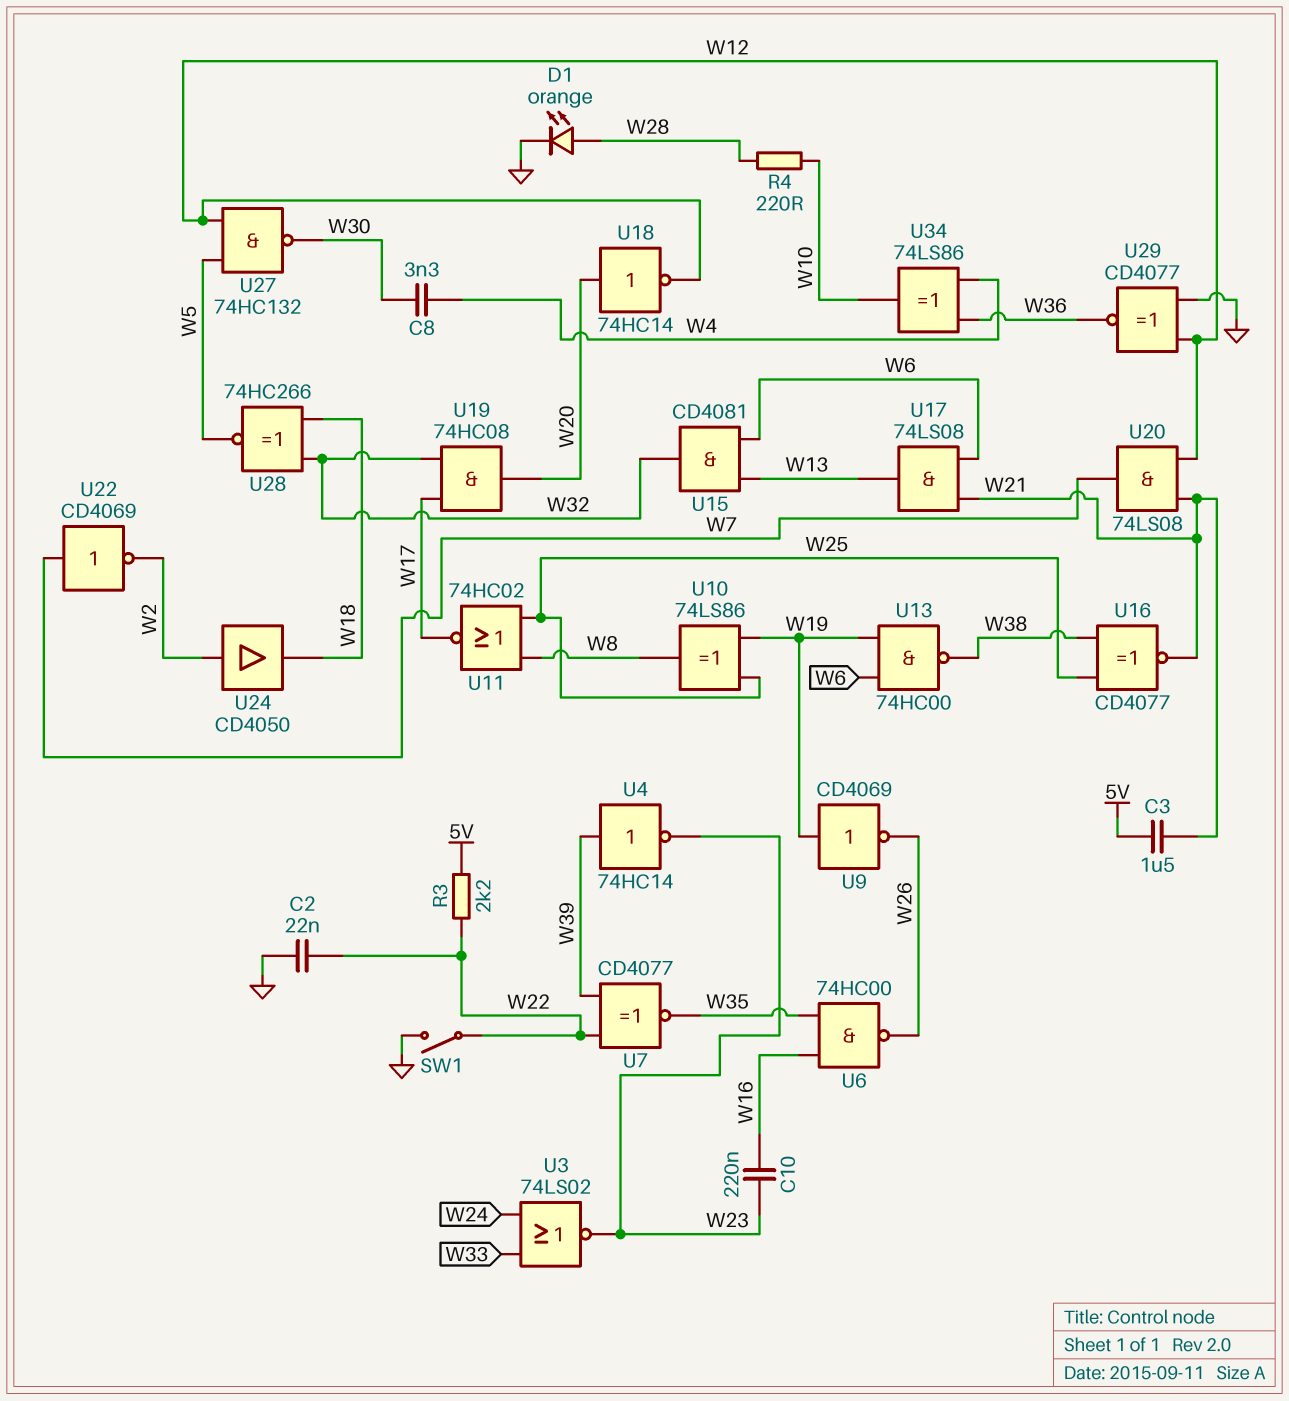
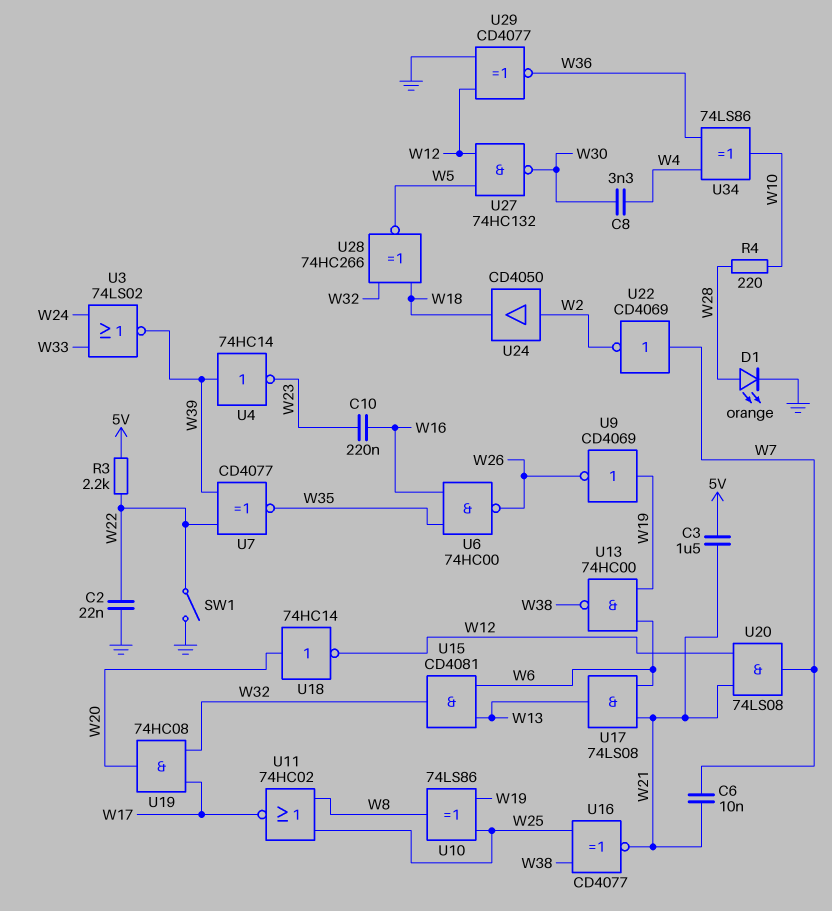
C6: none -> 10nF (W7, W21)
U3: NOR 74LS02 (in W24, in W33, out W23) -> NOR 74LS02 (in W24, in W33, out W39)

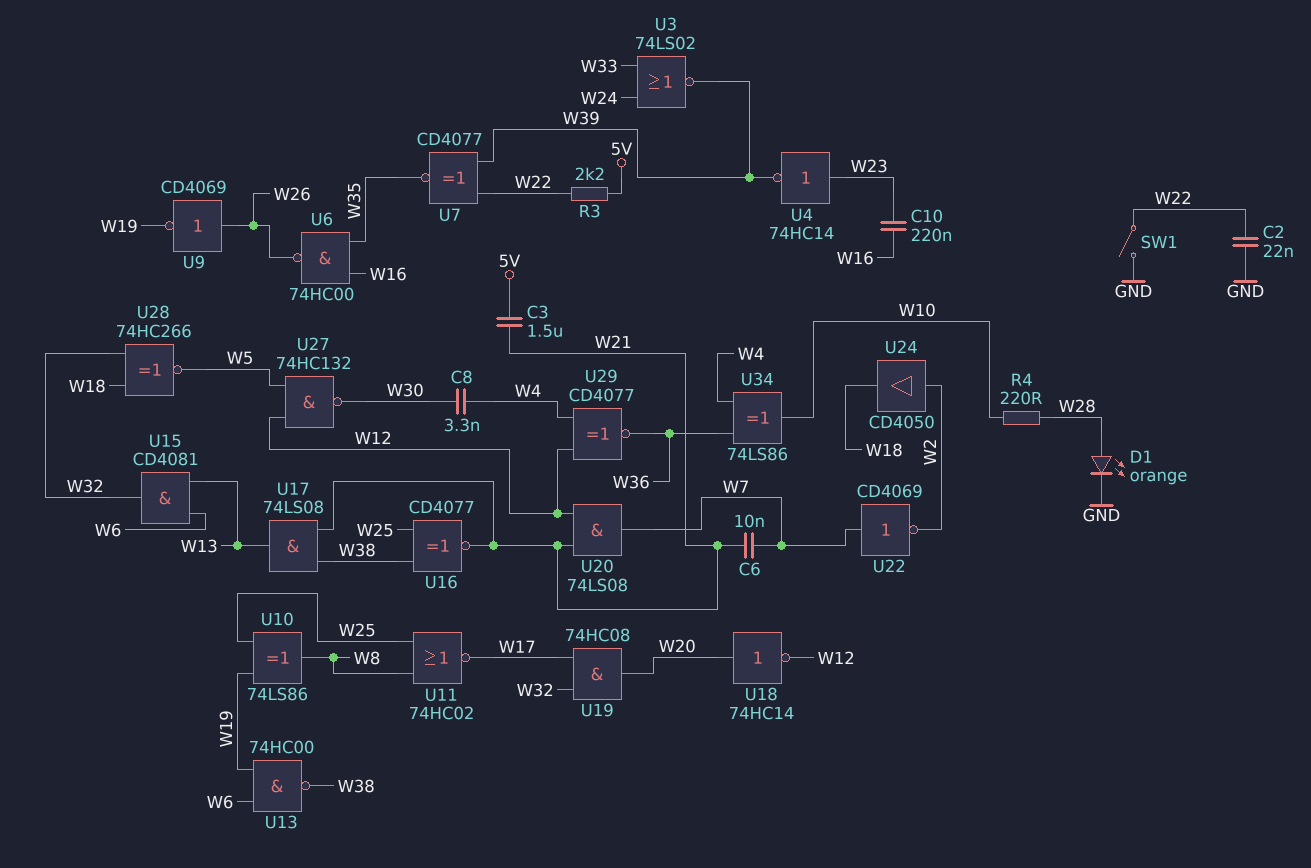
U4: NOT 74HC14 (in W39, out W23) -> NOT 74HC14 (in W23, out W39)
U9: NOT CD4069 (in W19, out W26) -> NOT CD4069 (in W26, out W19)
U17: AND 74LS08 (in W6, in W21, out W13) -> AND 74LS08 (in W21, in W38, out W13)
U29: XNOR CD4077 (in GND, in W12, out W36) -> XNOR CD4077 (in W4, in W12, out W36)

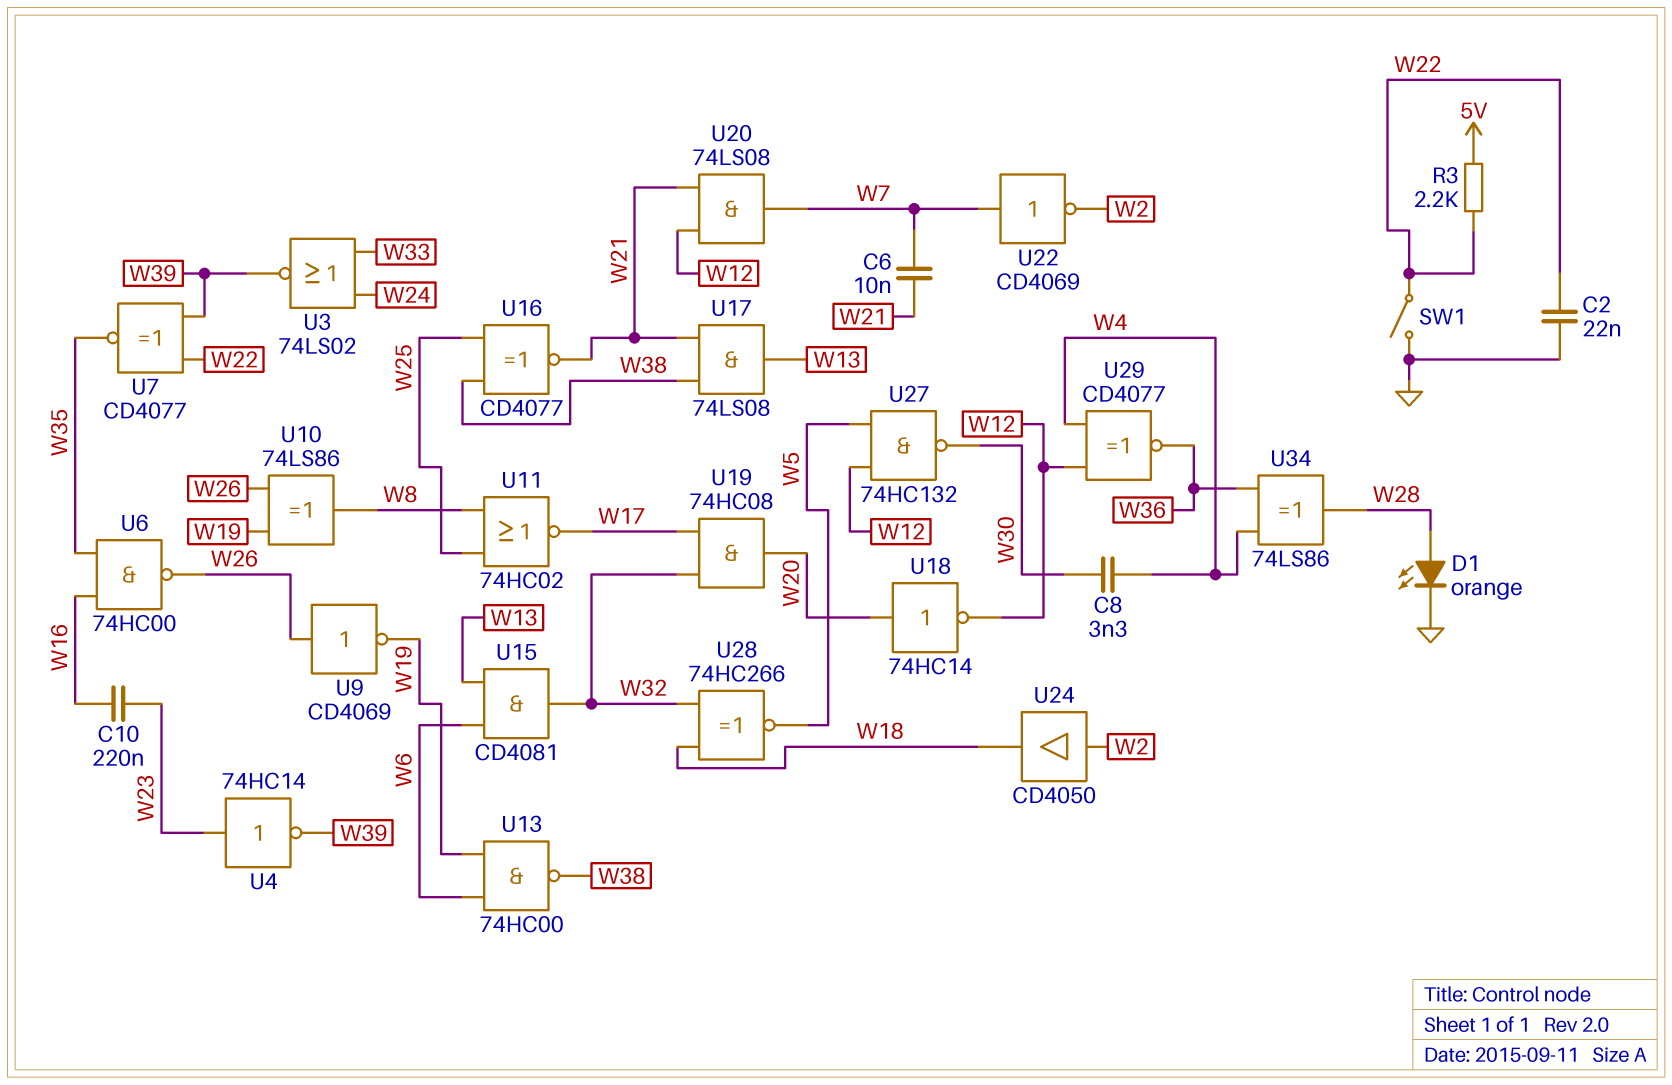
C3: 1.5uF (5V, W21) -> none
R4: 220 (W10, W28) -> none
U10: XOR 74LS86 (in W19, in W25, out W8) -> XOR 74LS86 (in W19, in W26, out W8)
U34: XOR 74LS86 (in W4, in W36, out W10) -> XOR 74LS86 (in W4, in W36, out W28)

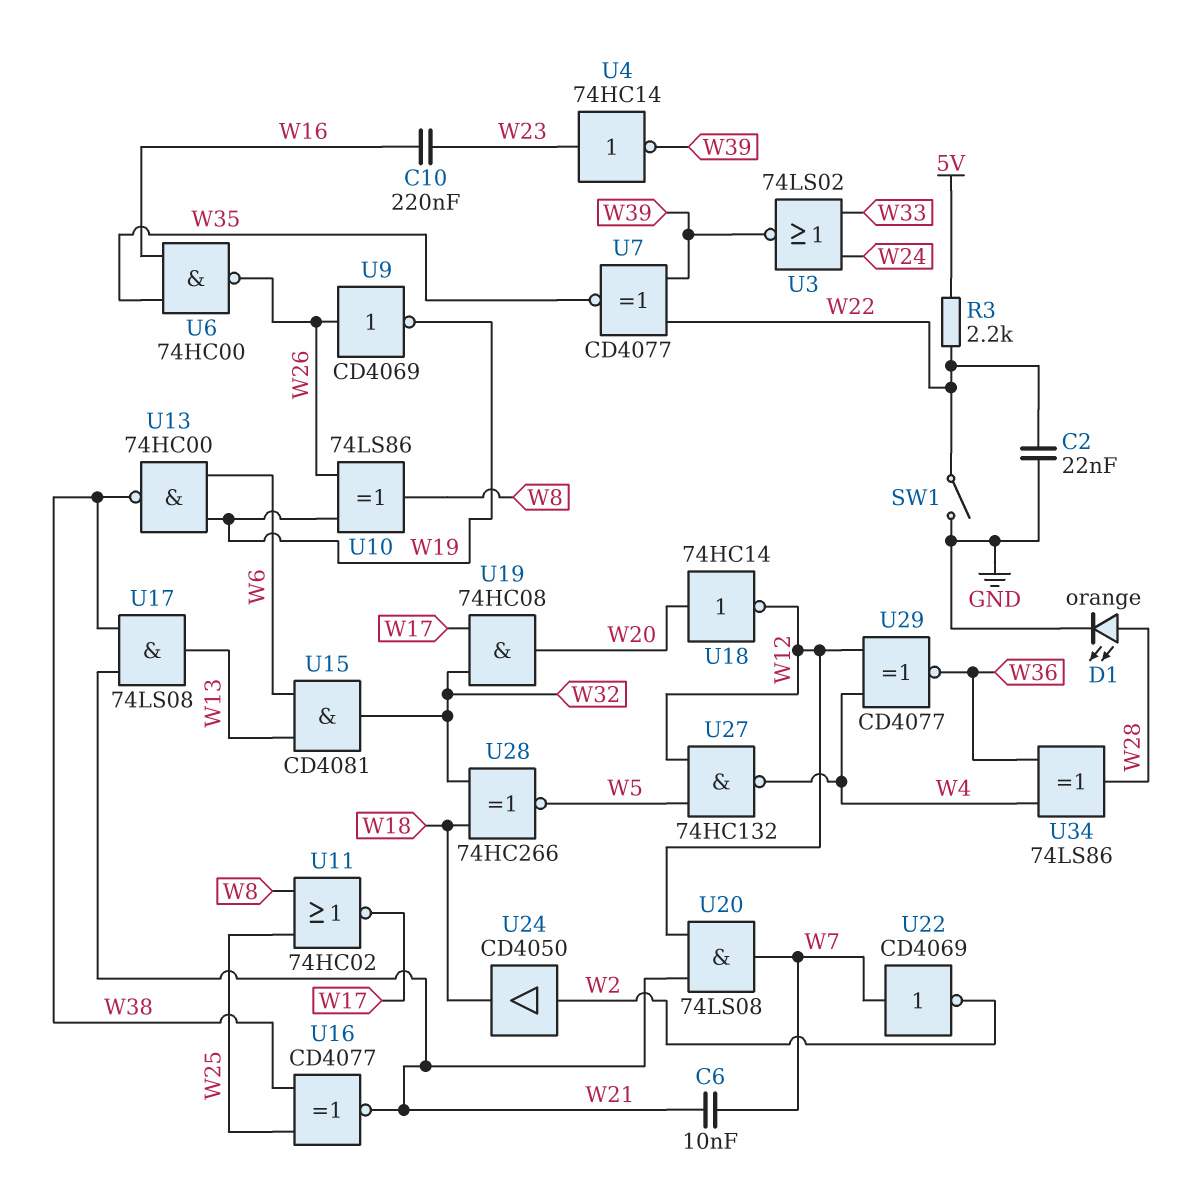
C8: 3.3nF (W4, W30) -> none
U27: NAND 74HC132 (in W5, in W12, out W30) -> NAND 74HC132 (in W5, in W12, out W4)

